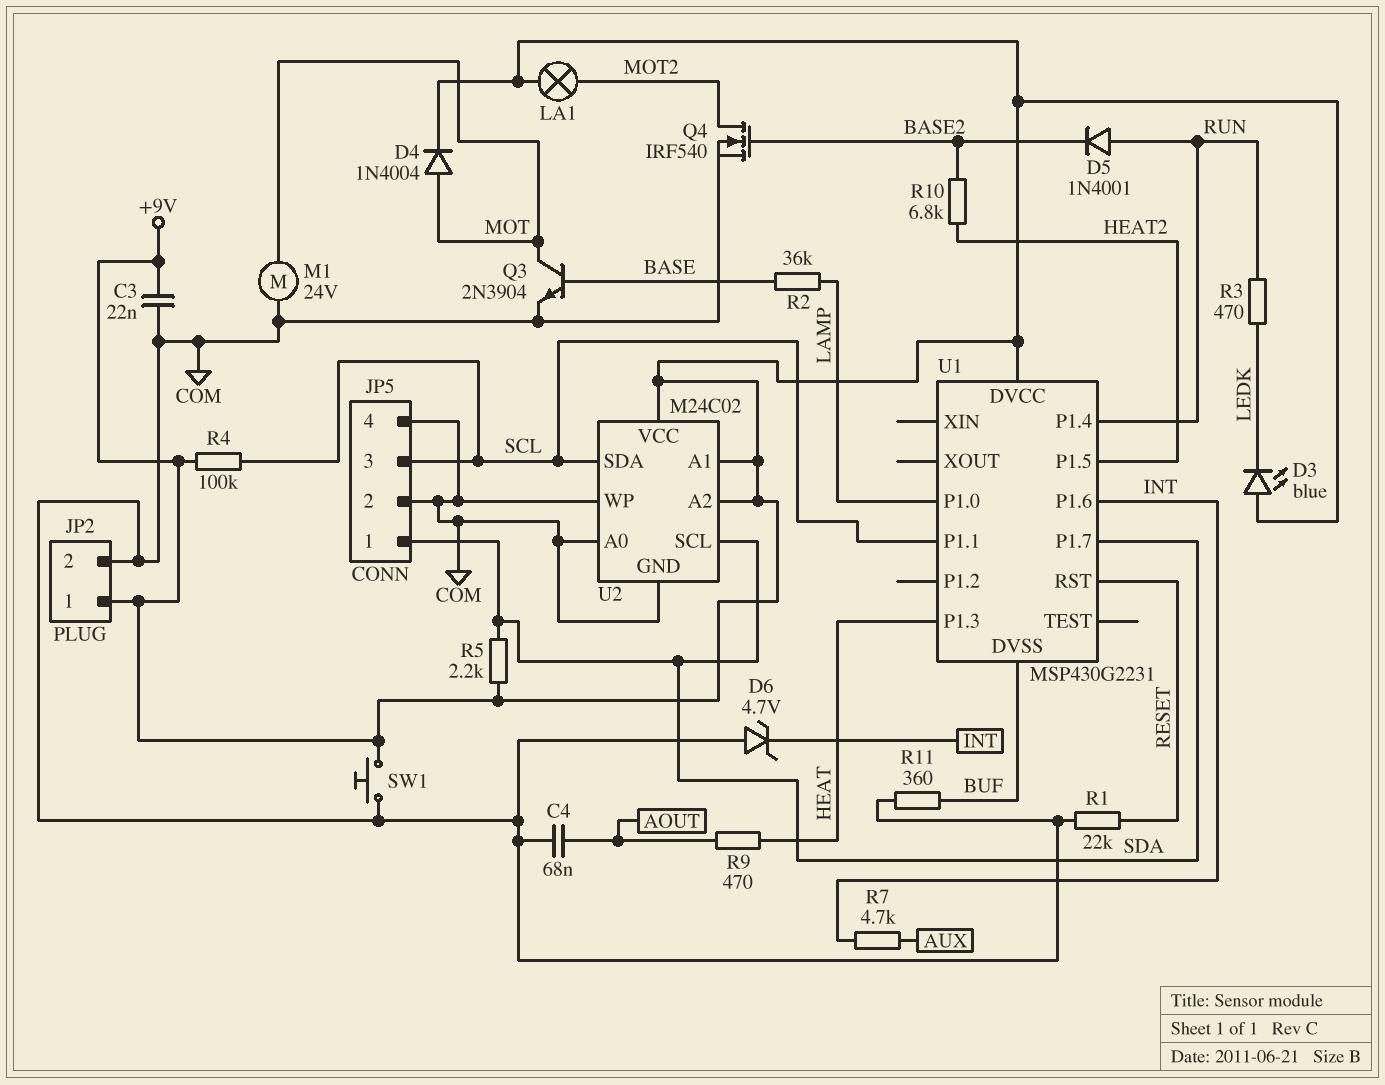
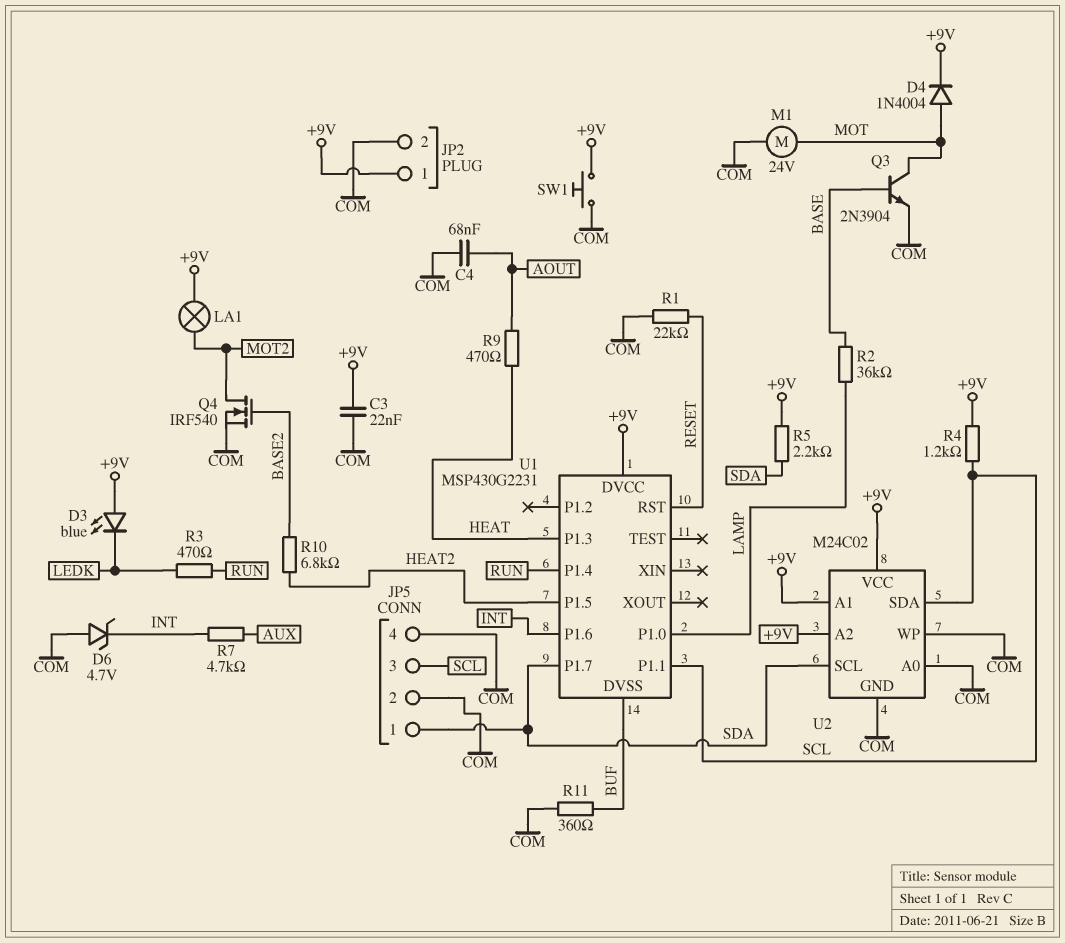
D5: diode 1N4001 (A RUN, K BASE2) -> none
R4: 100k (+9V, SCL) -> 1.2k (+9V, SCL)

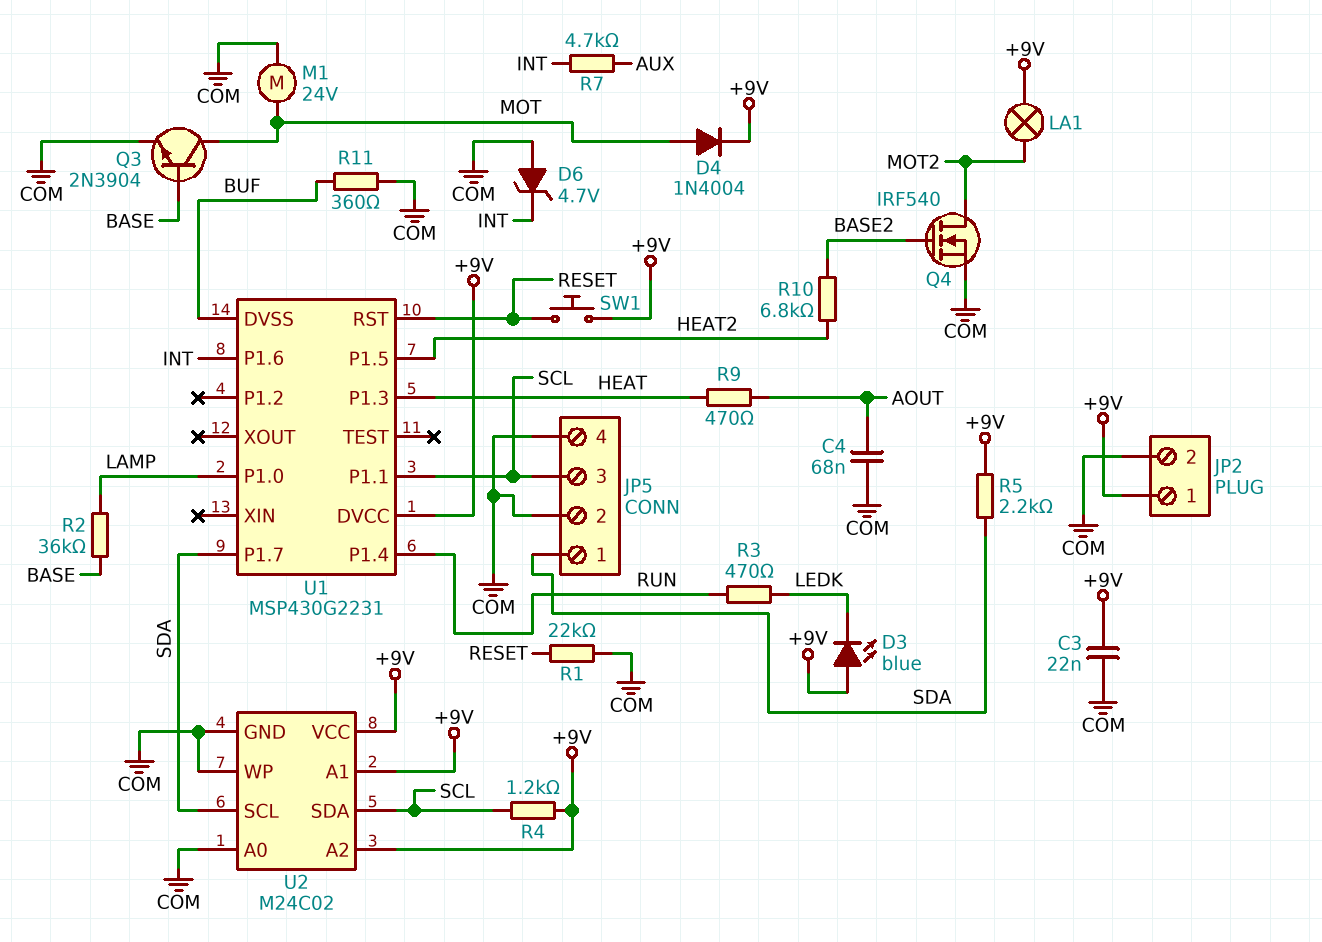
SW1: button (+9V, COM) -> button (+9V, RESET)

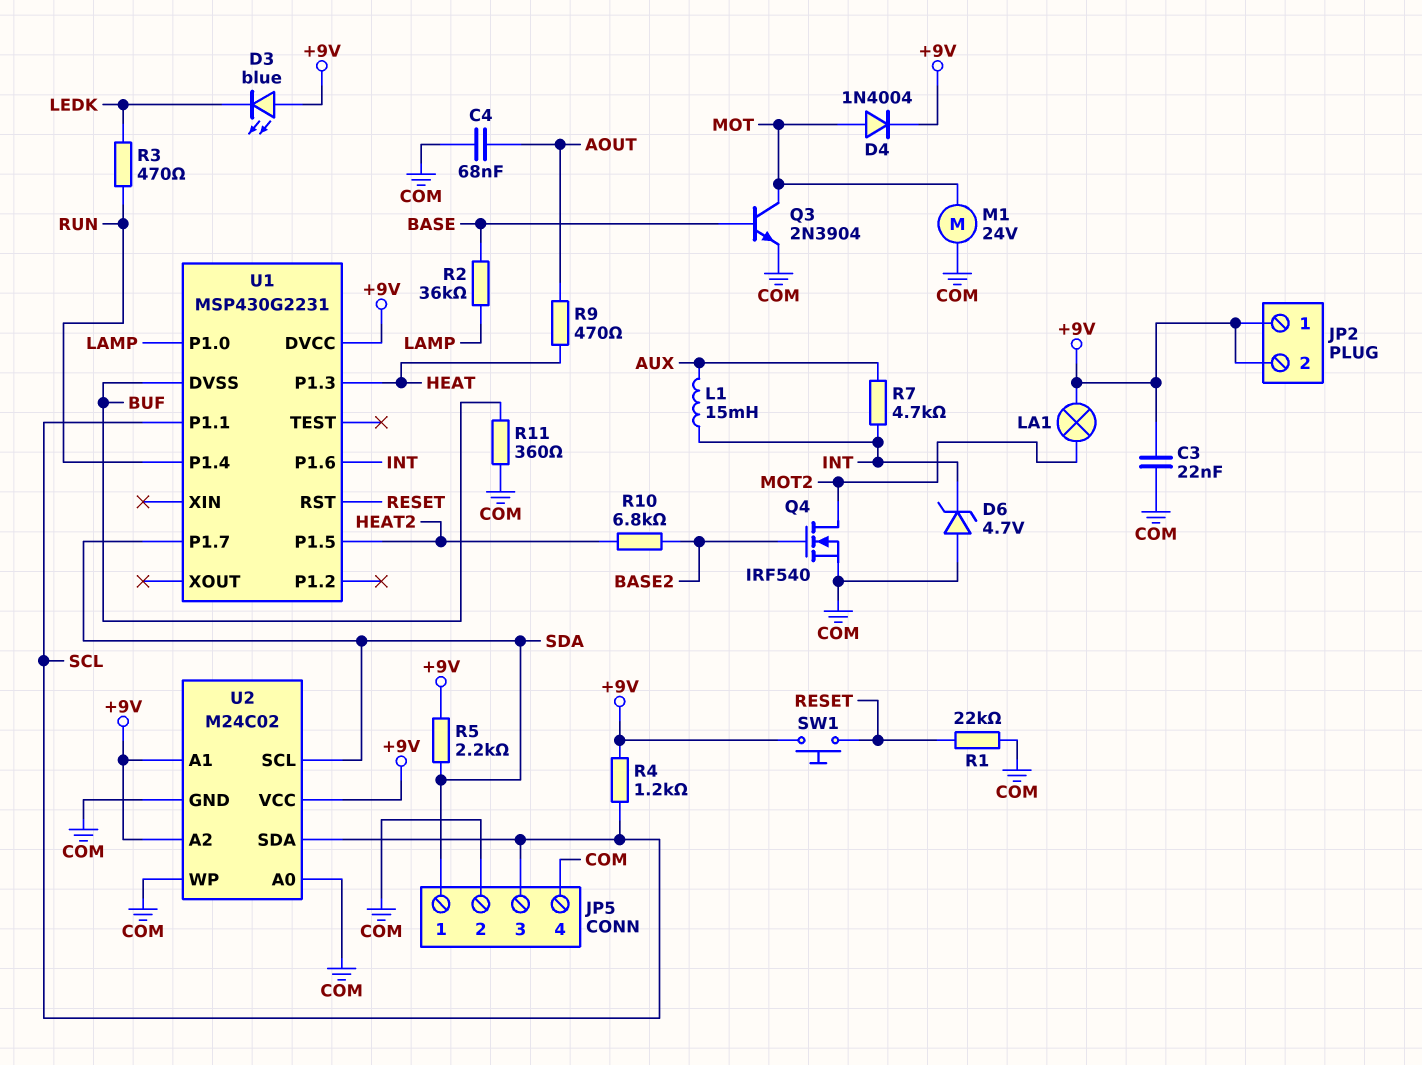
JP2 pin 2: COM -> +9V
L1: none -> 15mH (AUX, INT)

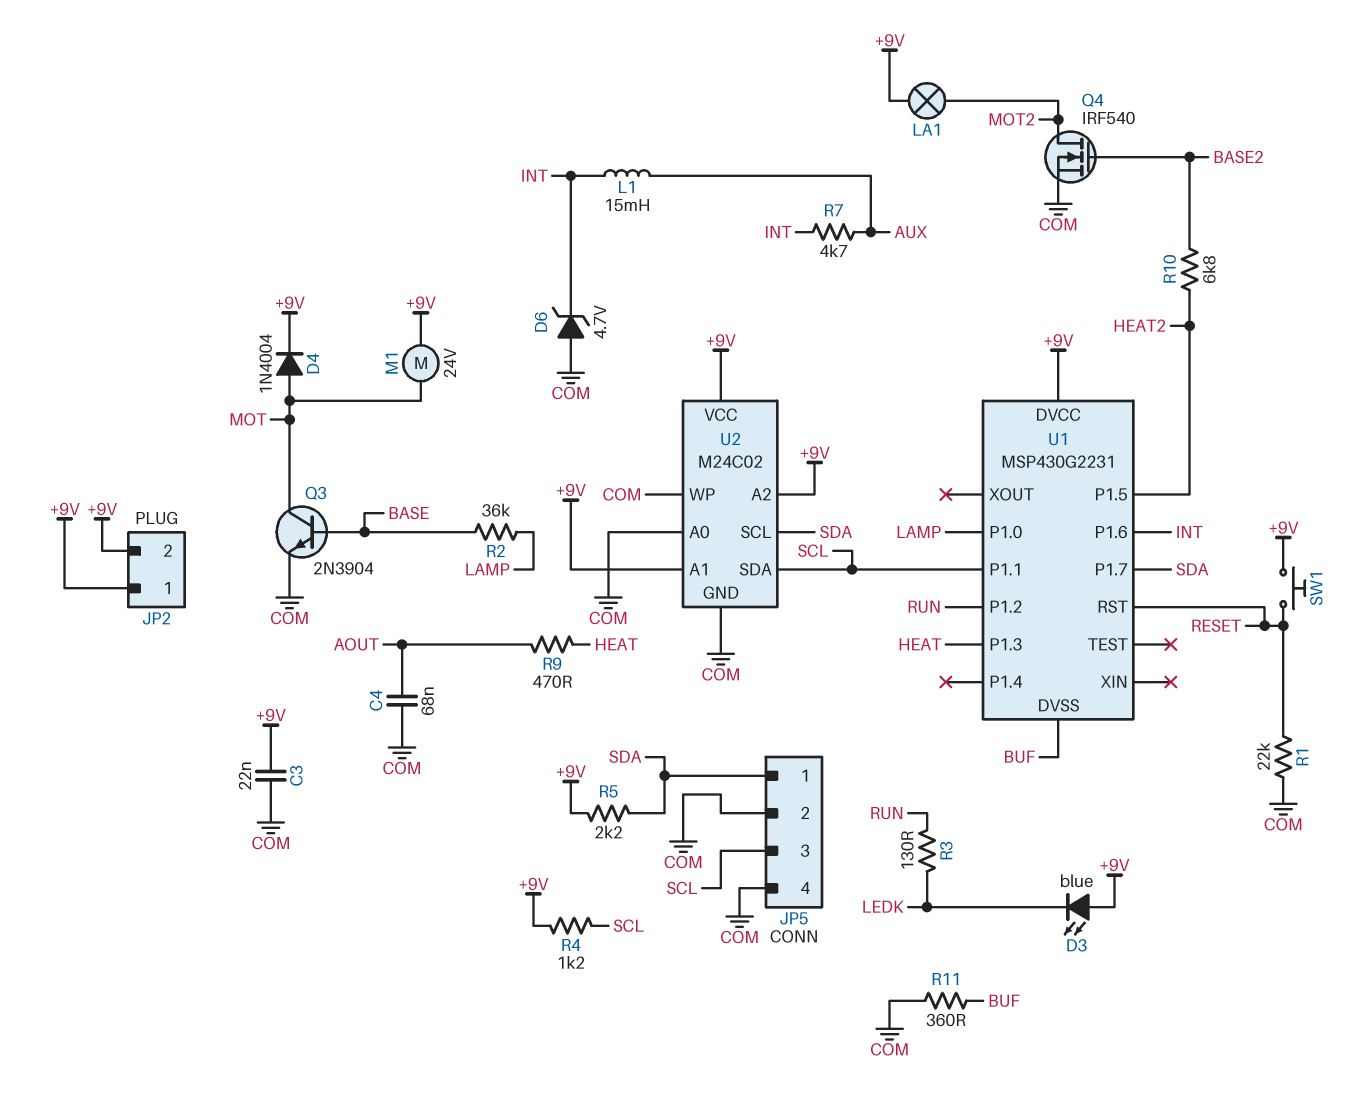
M1: motor 24V (COM, MOT) -> motor 24V (+9V, MOT)
R3: 470 (LEDK, RUN) -> 130 (LEDK, RUN)
U1 pin P1.2: none -> RUN
U1 pin P1.4: RUN -> none

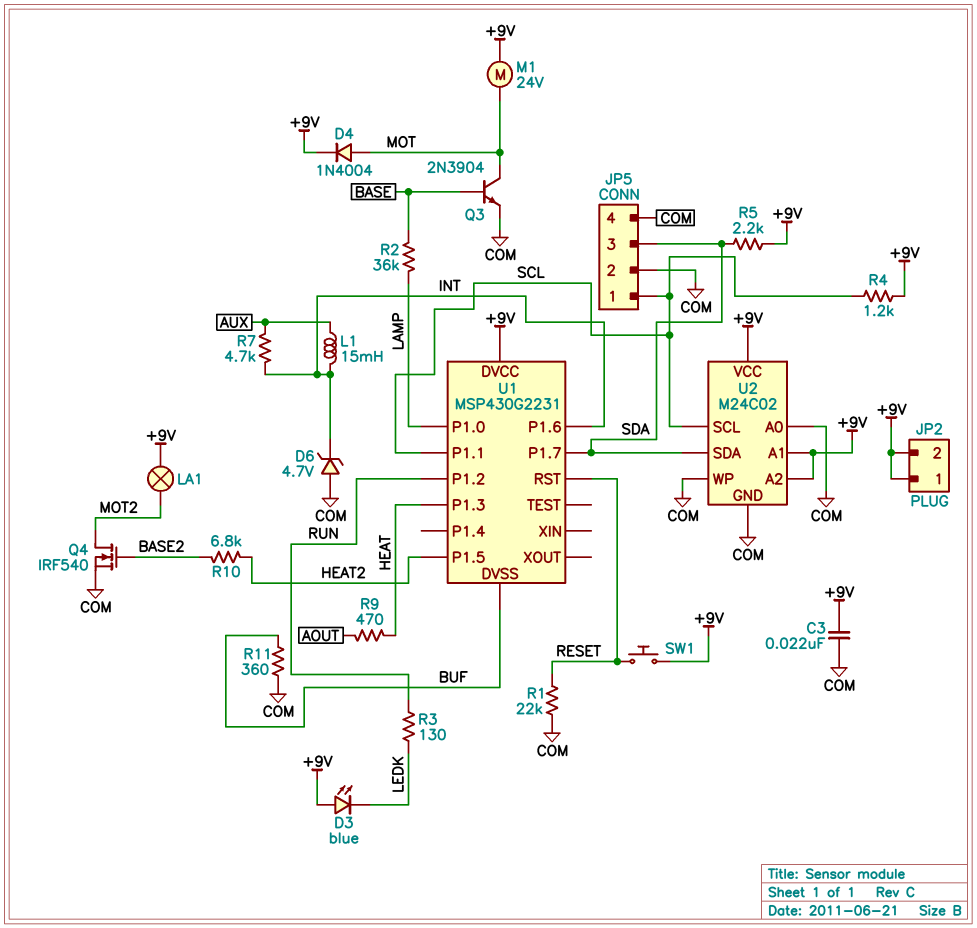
C4: 68nF (AOUT, COM) -> none
JP5 pin 1: SDA -> SCL
JP5 pin 3: SCL -> SDA
U2 pin SCL: SDA -> SCL
U2 pin SDA: SCL -> SDA

